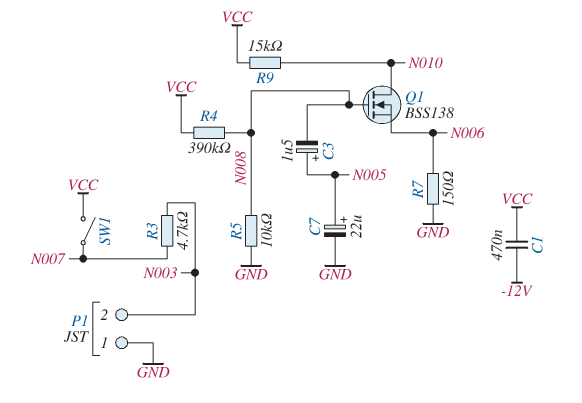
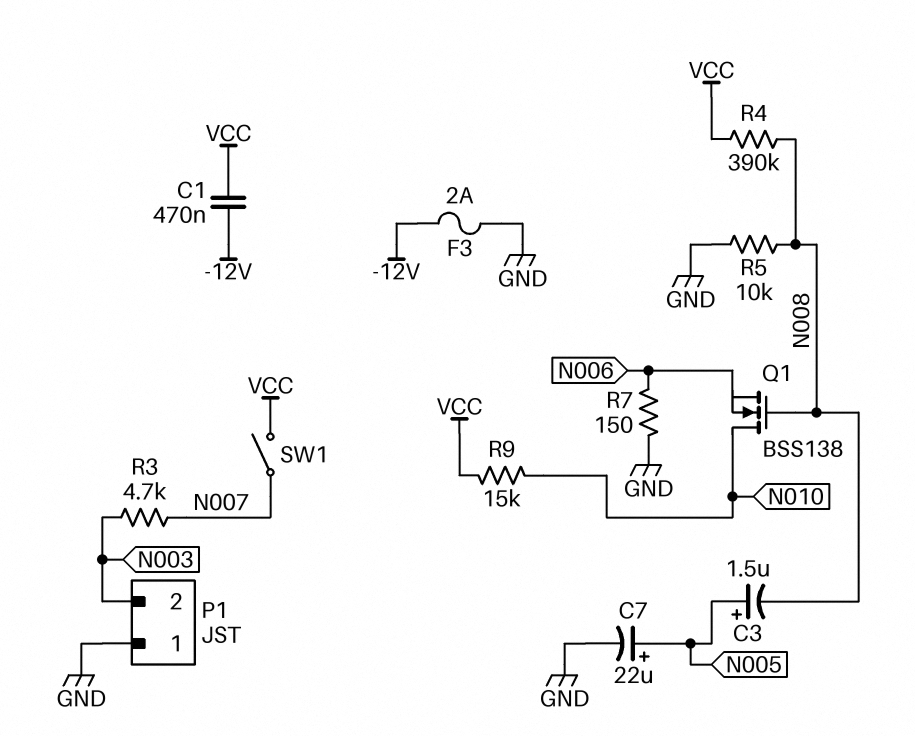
F3: none -> 2A (-12V, GND)

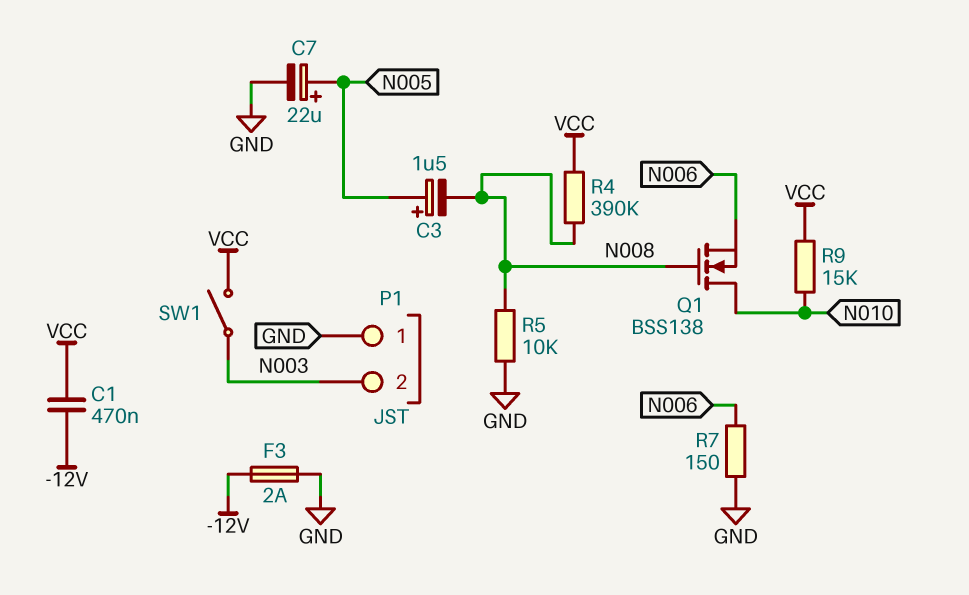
R3: 4.7k (N003, N007) -> none
SW1: switch (N007, VCC) -> switch (N003, VCC)

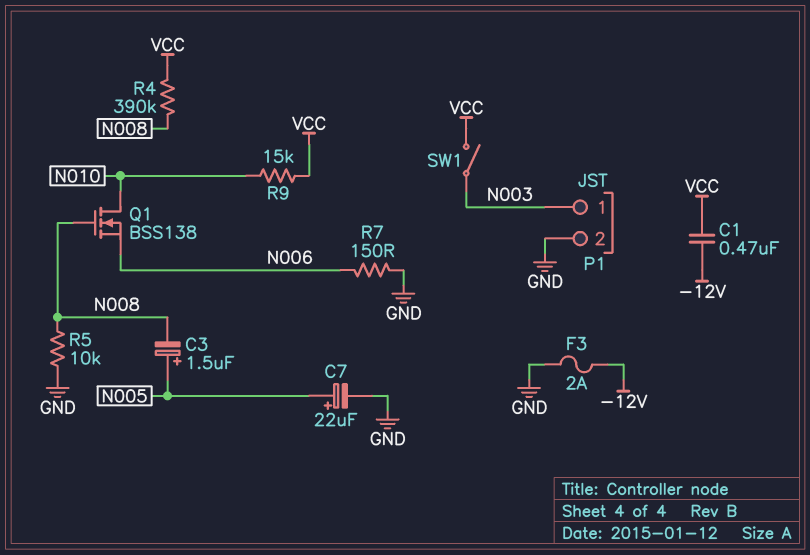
P1 pin 1: GND -> N003
P1 pin 2: N003 -> GND

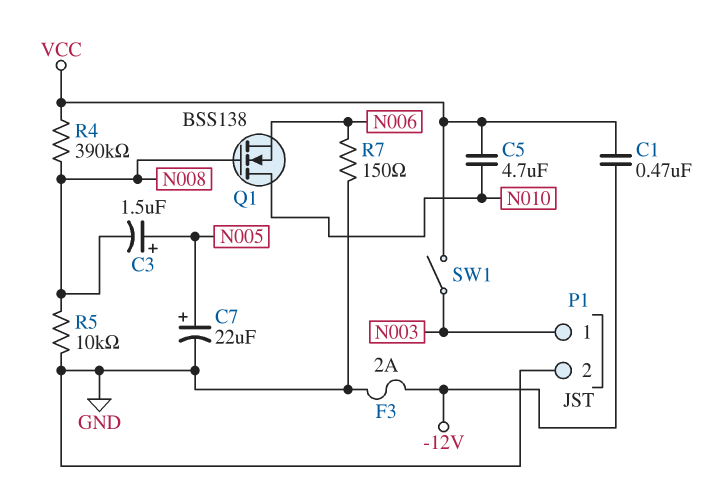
C5: none -> 4.7uF (N010, VCC)
R9: 15k (N010, VCC) -> none

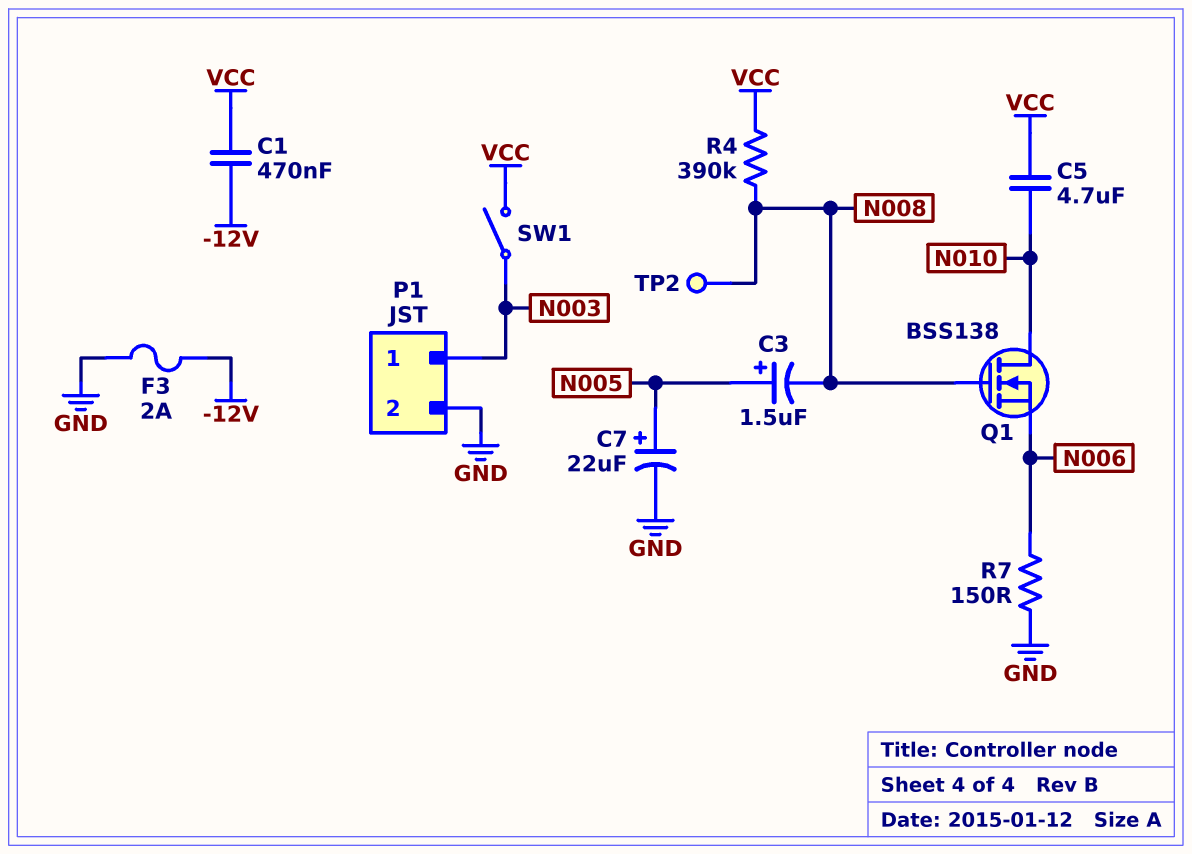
R5: 10k (GND, N008) -> none
TP2: none -> test point (N008)

